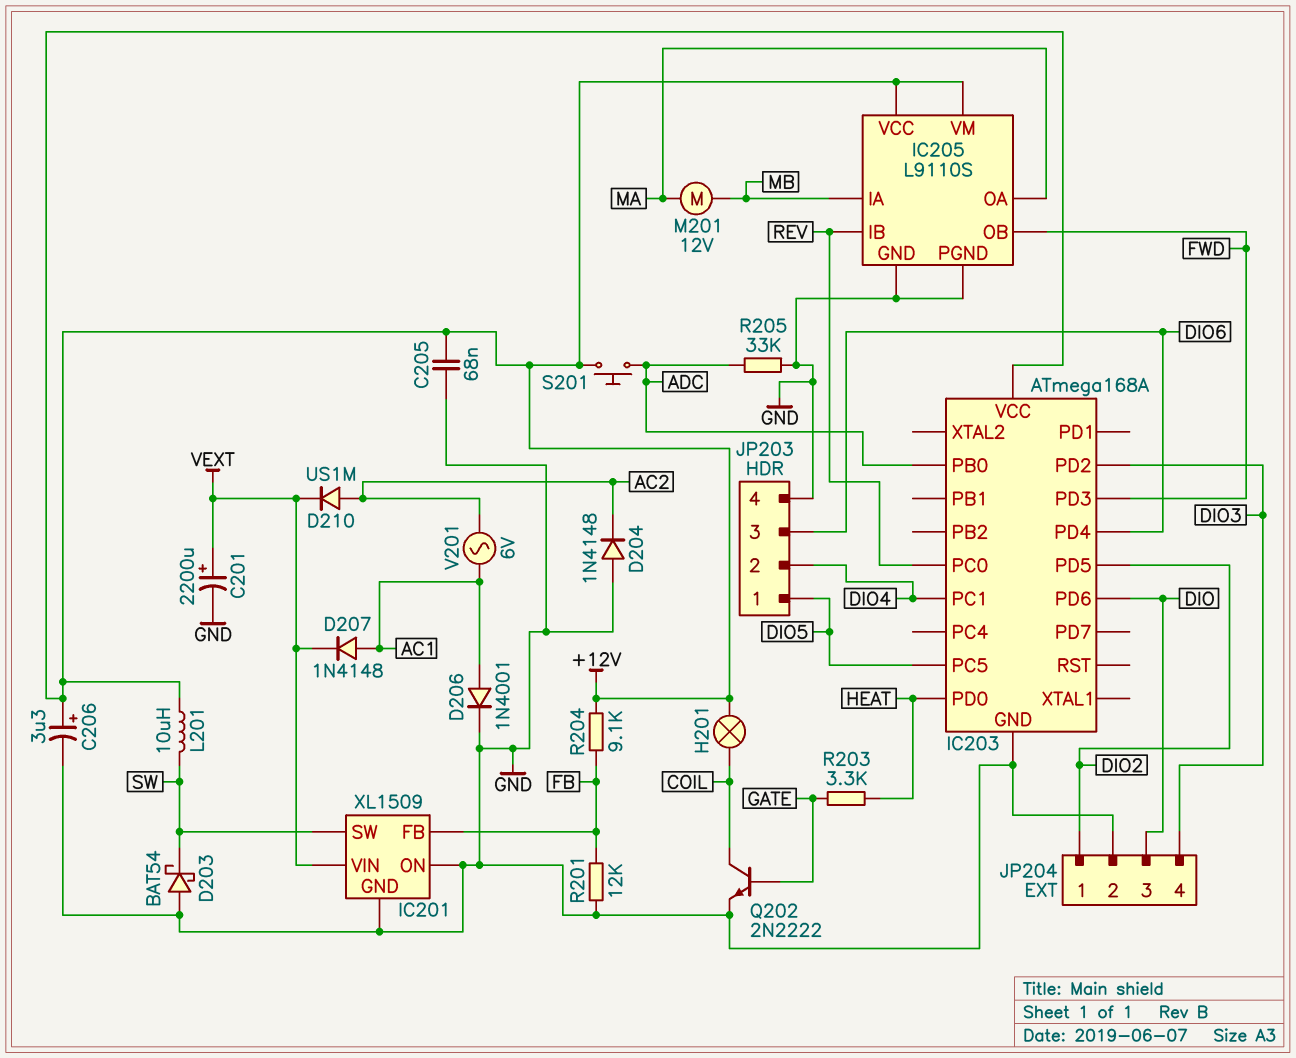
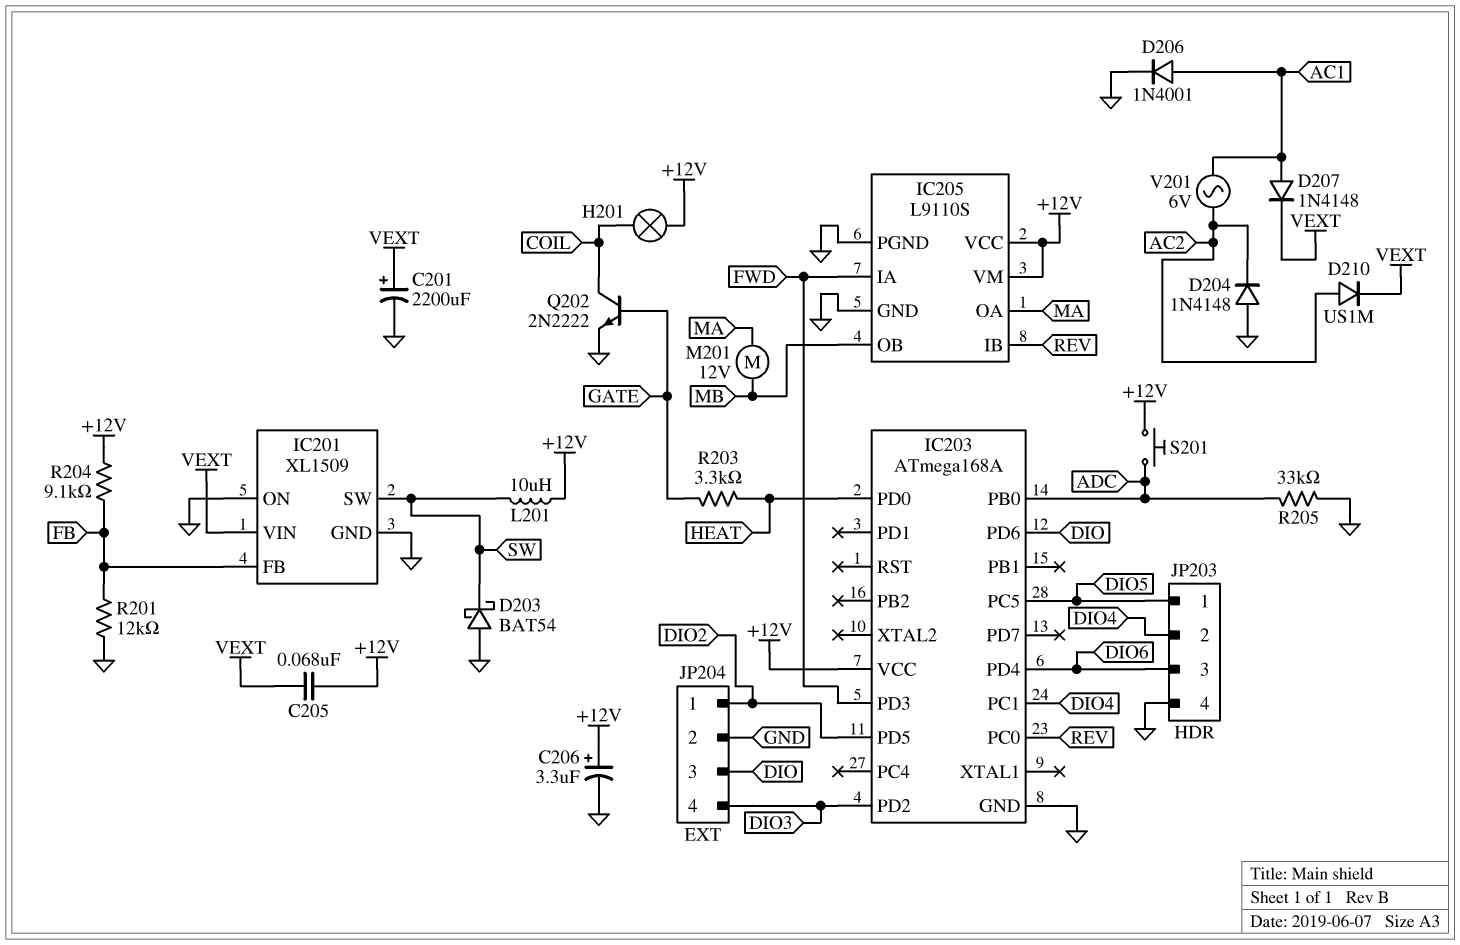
C205: 68nF (+12V, GND) -> 68nF (+12V, VEXT)
IC205 pin IA: MB -> FWD
IC205 pin OB: FWD -> MB

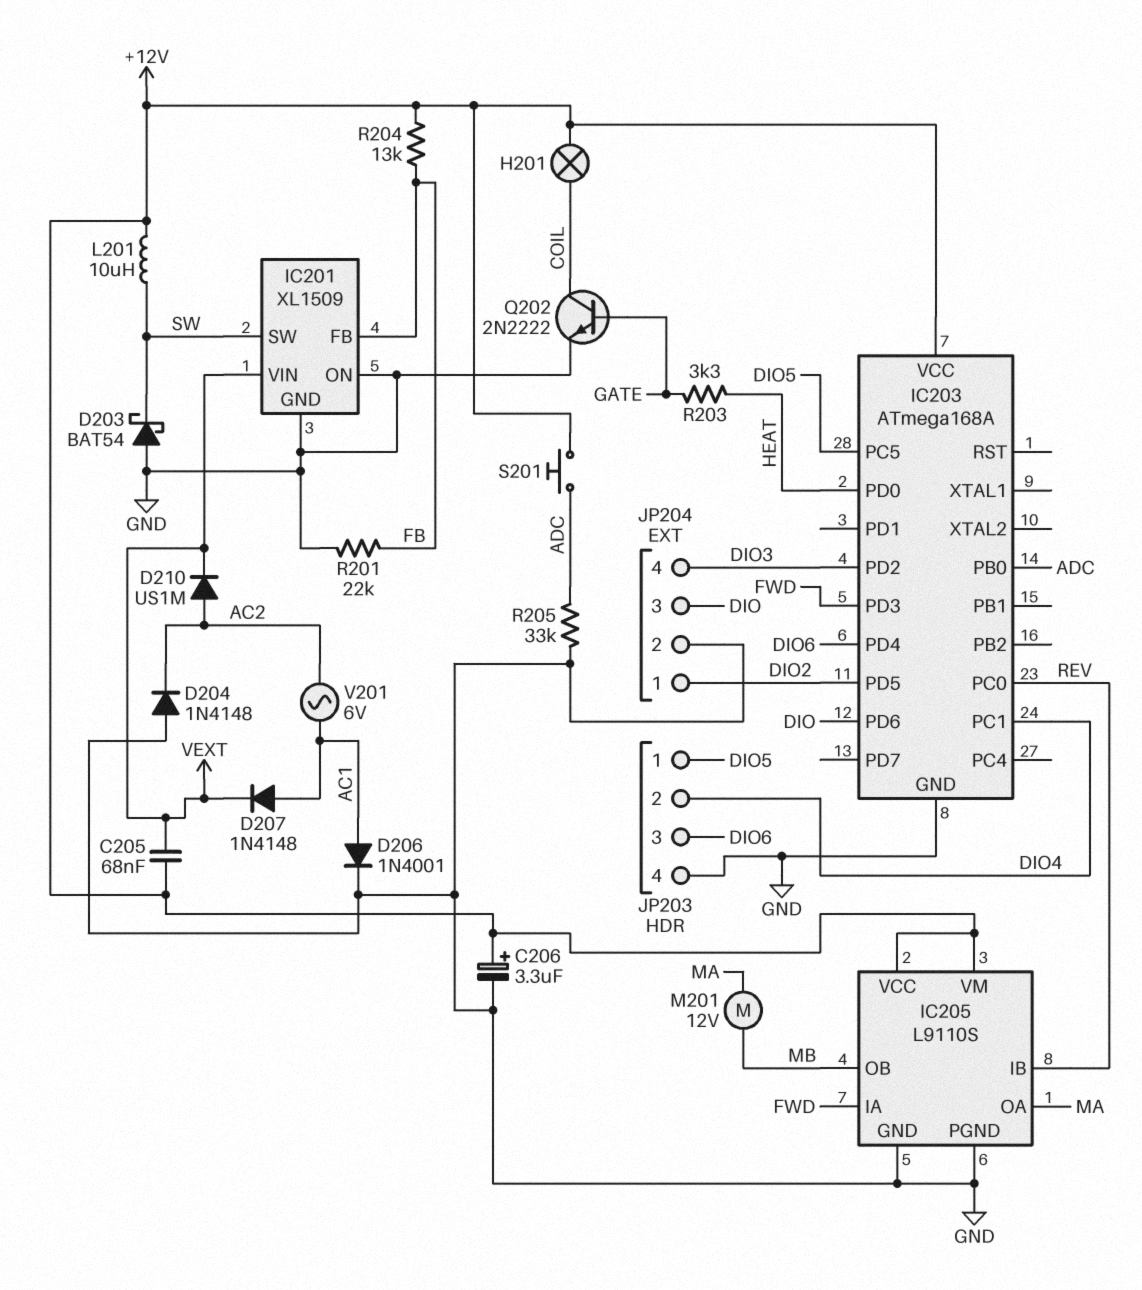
C201: 2200uF (plus VEXT, minus GND) -> none
R201: 12k (FB, GND) -> 22k (FB, GND)
R204: 9.1k (+12V, FB) -> 13k (+12V, FB)

